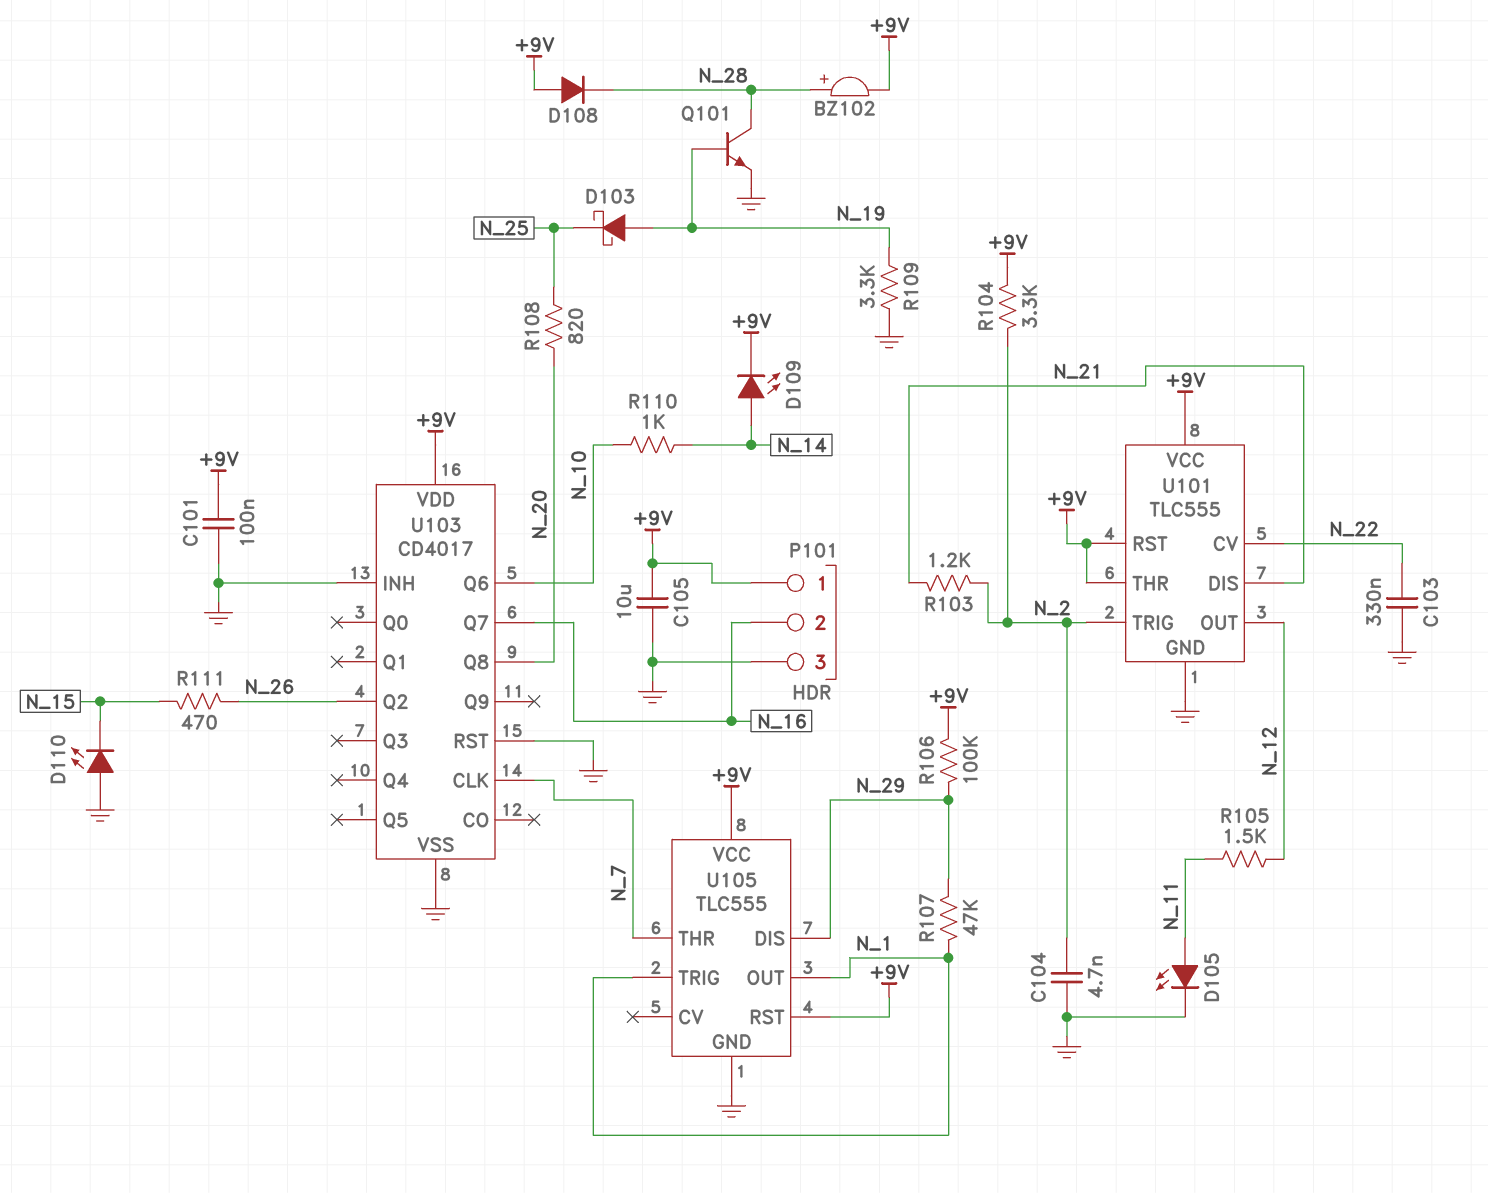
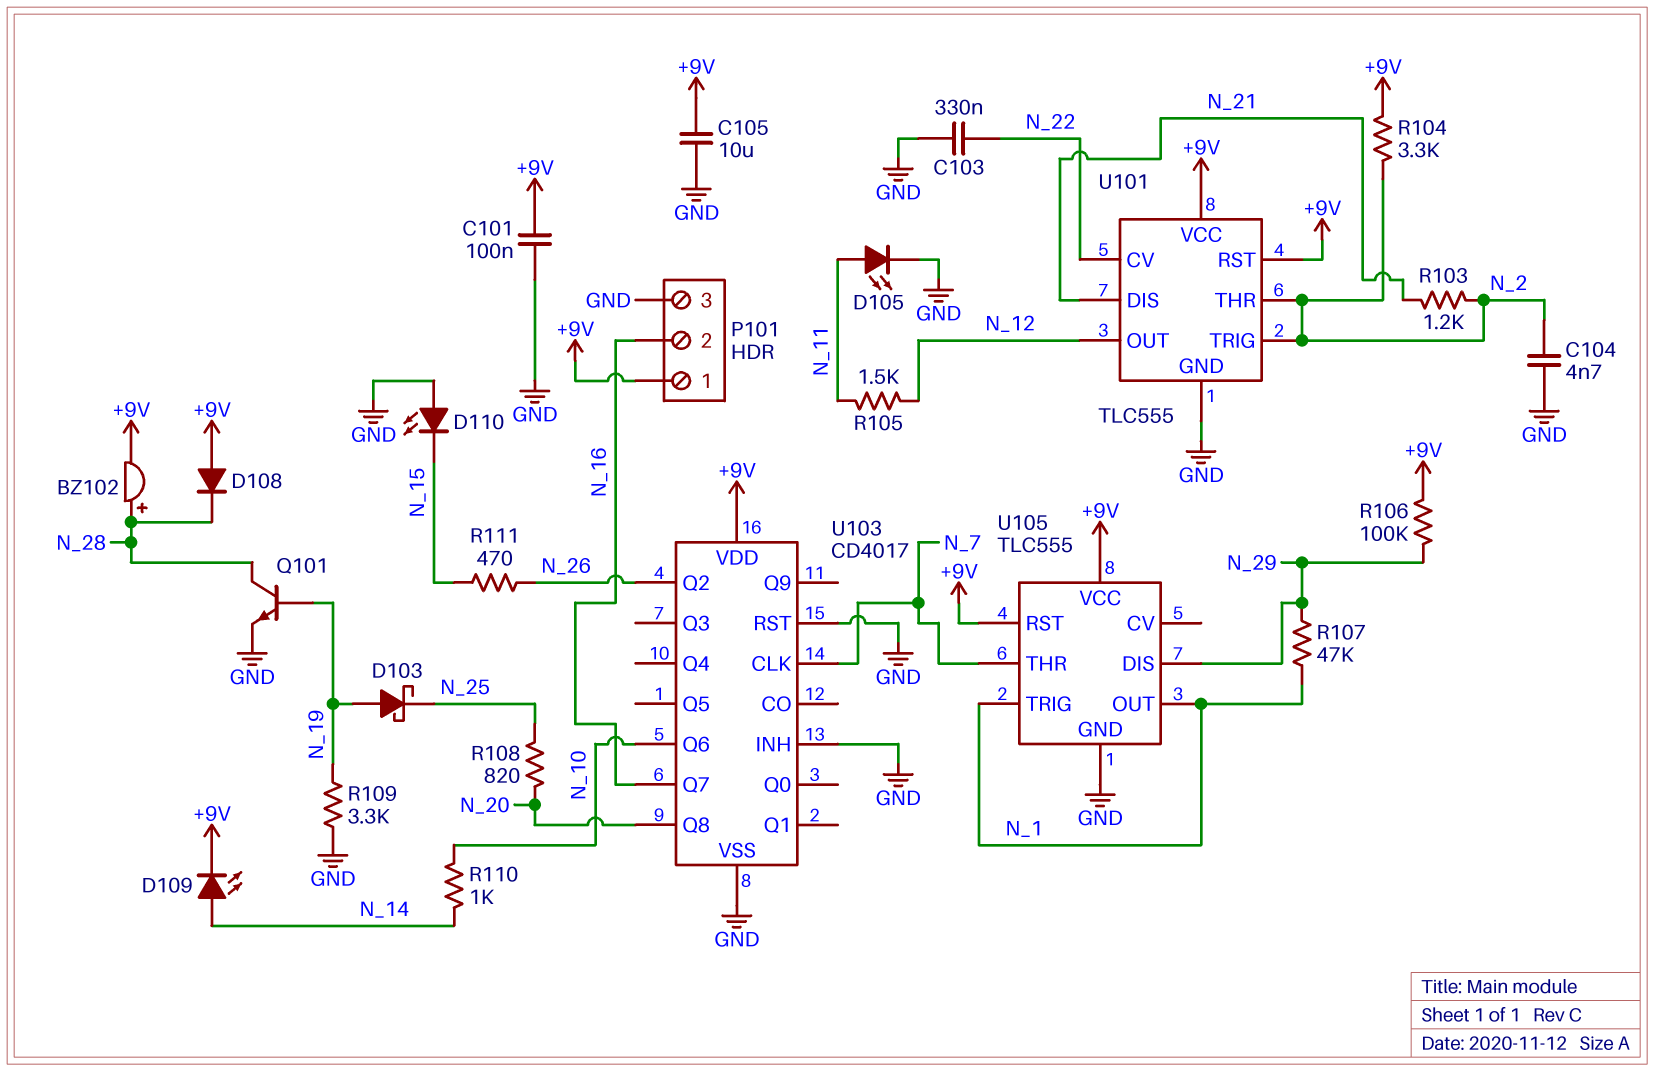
U101 pin THR: +9V -> N_2

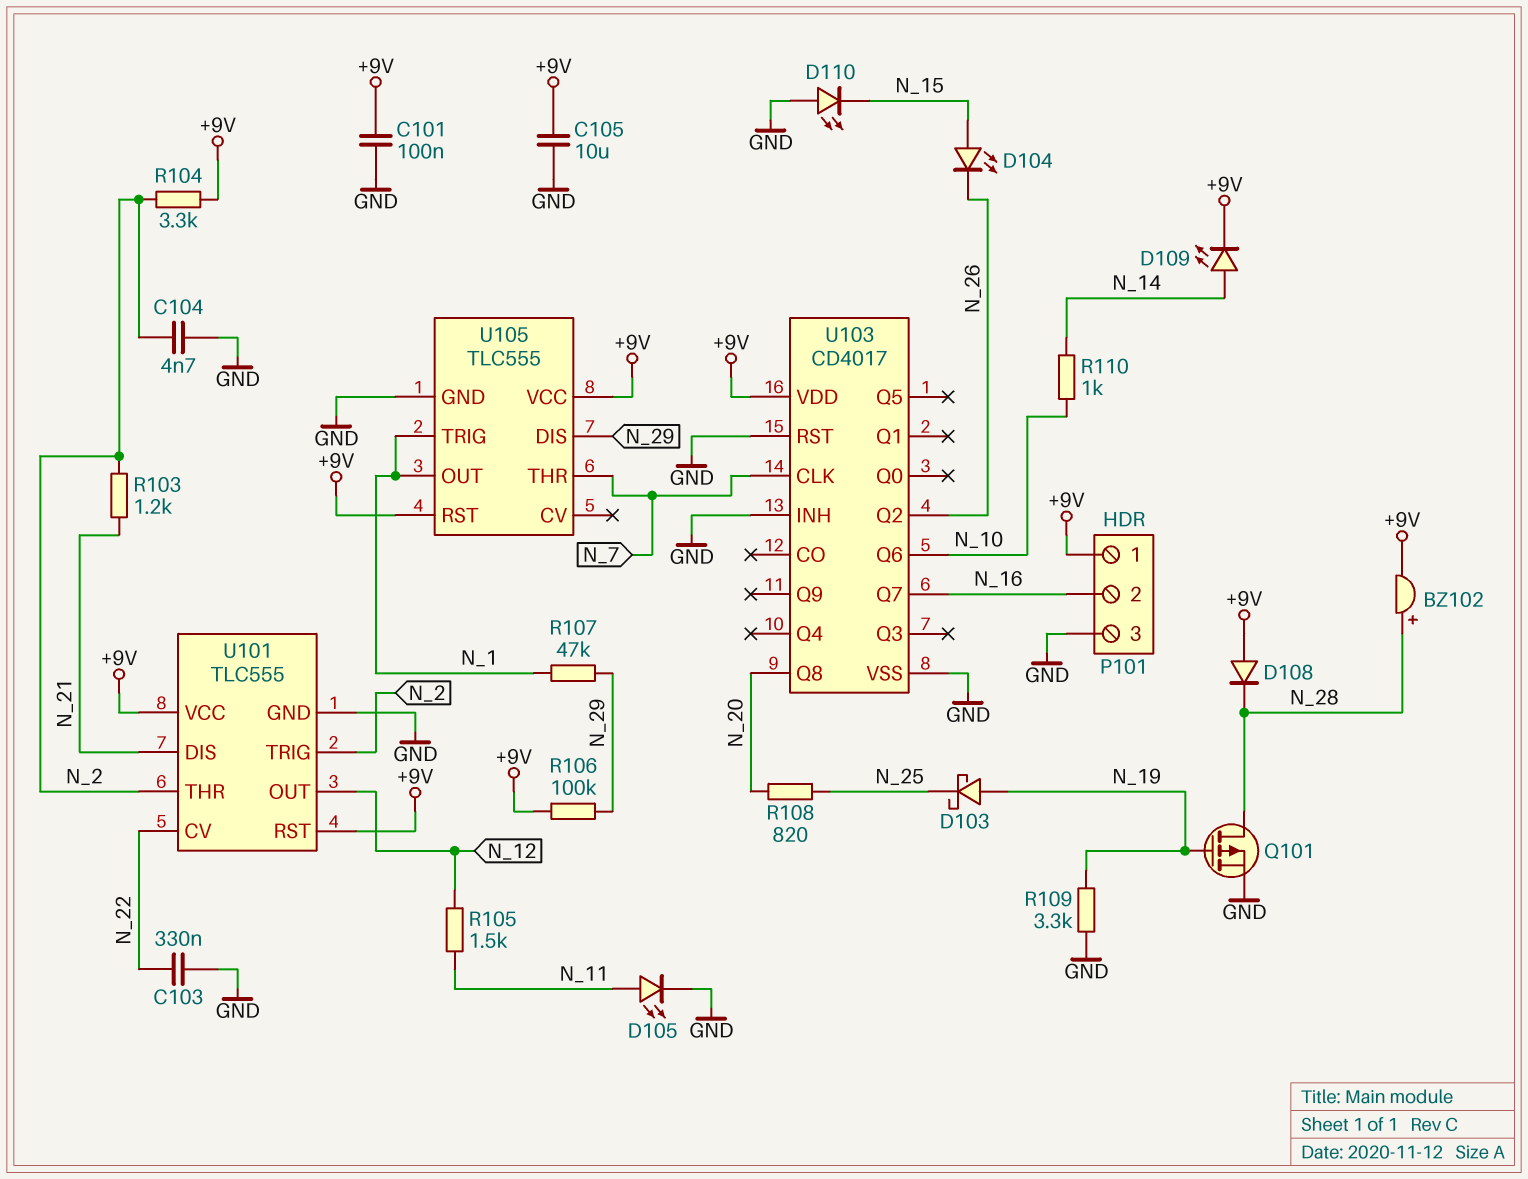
D104: none -> LED (A N_15, K N_26)
Q101: NPN (B N_19, C N_28, E GND) -> PMOS (G N_19, D N_28, S GND)
R111: 470 (N_15, N_26) -> none

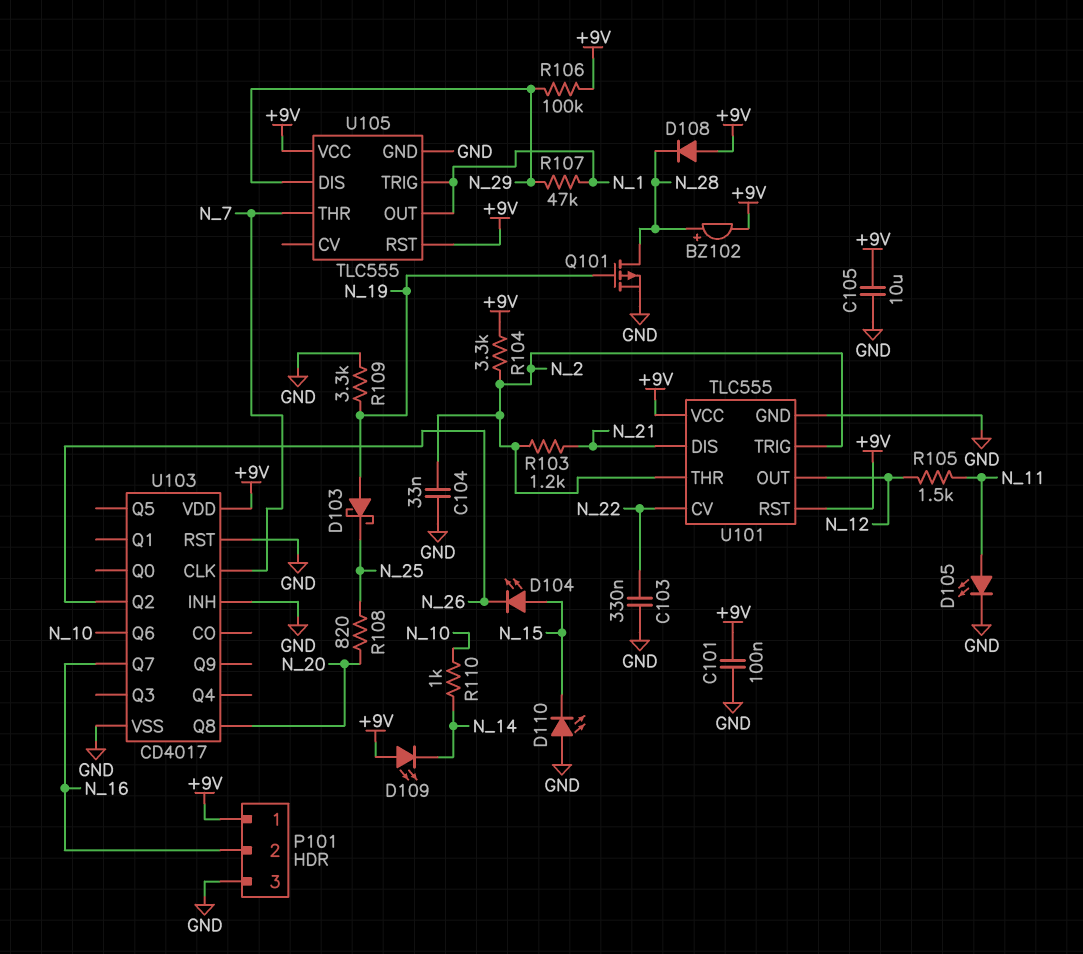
C104: 4.7nF (GND, N_2) -> 33nF (GND, N_2)
D109: LED (A N_14, K +9V) -> LED (A +9V, K N_14)

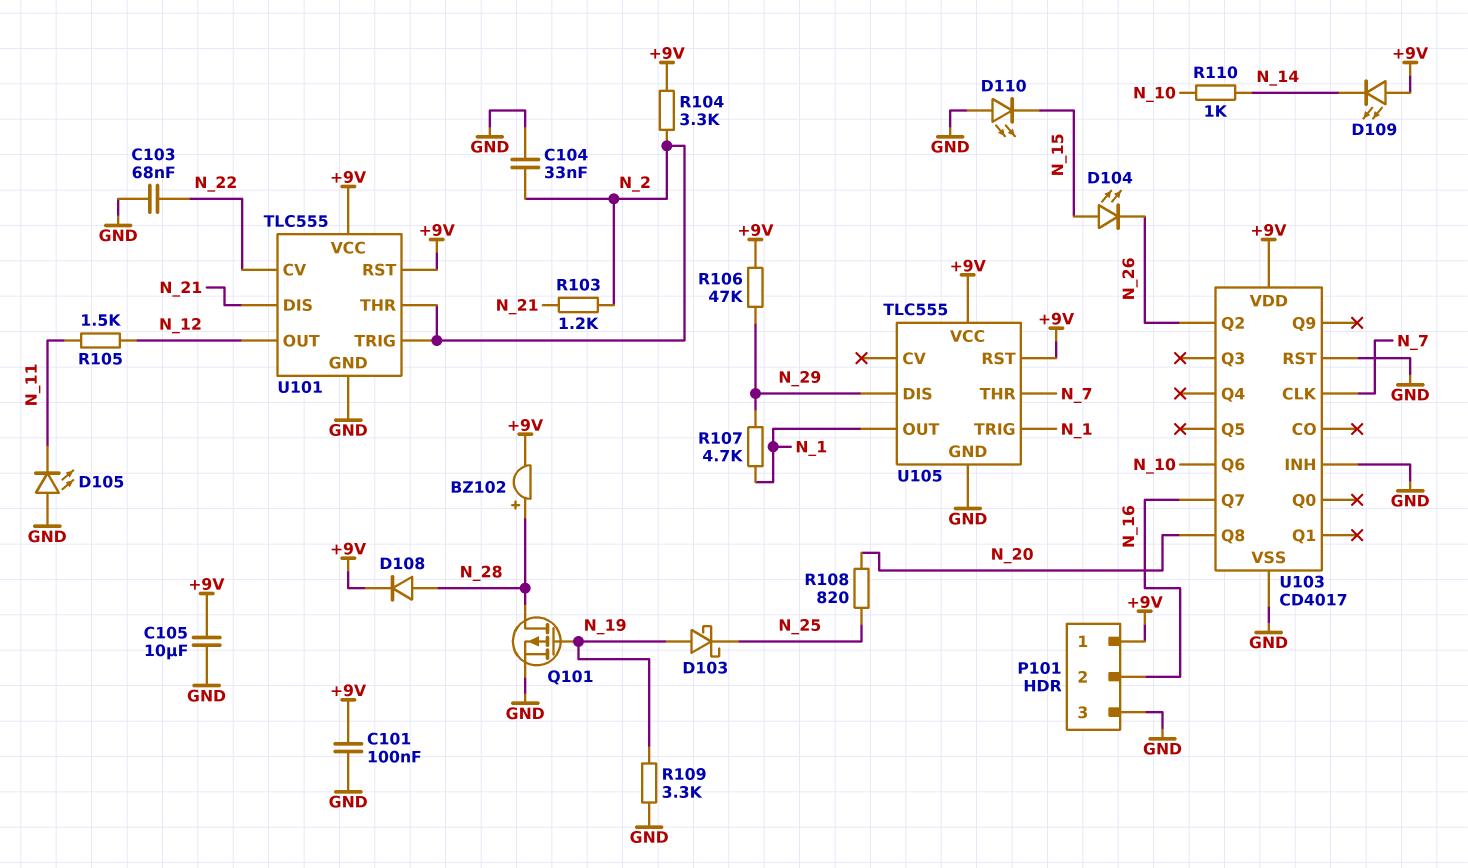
C103: 330nF (GND, N_22) -> 68nF (GND, N_22)
D105: LED (A N_11, K GND) -> LED (A GND, K N_11)
D108: diode (A +9V, K N_28) -> diode (A N_28, K +9V)
R106: 100k (+9V, N_29) -> 47k (+9V, N_29)
R107: 47k (N_1, N_29) -> 4.7k (N_1, N_29)

